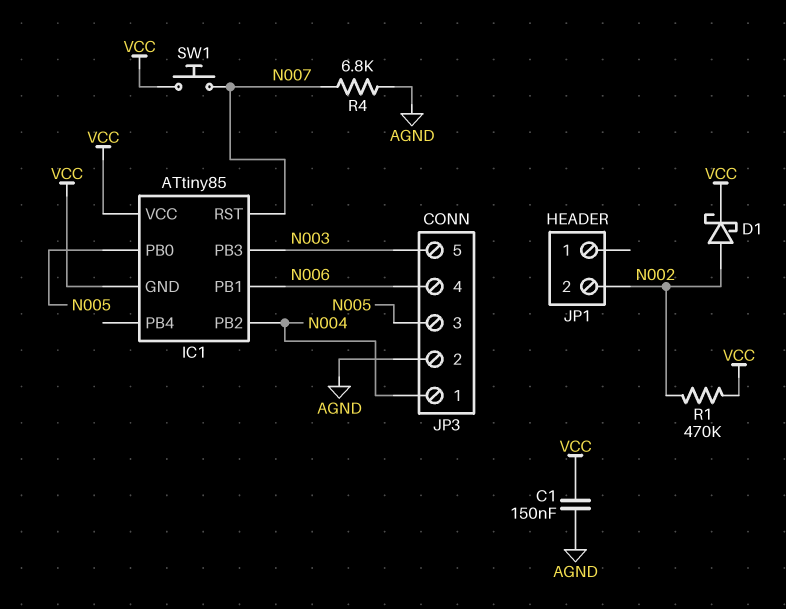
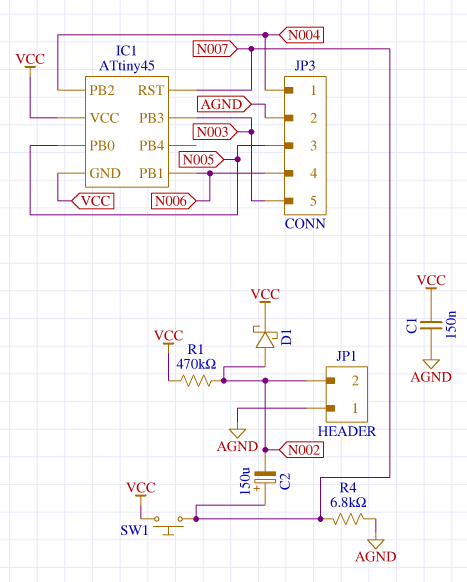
C2: none -> 150uF (plus N007, minus N002)
IC1: ATtiny85 -> ATtiny45
JP1 pin 1: none -> AGND

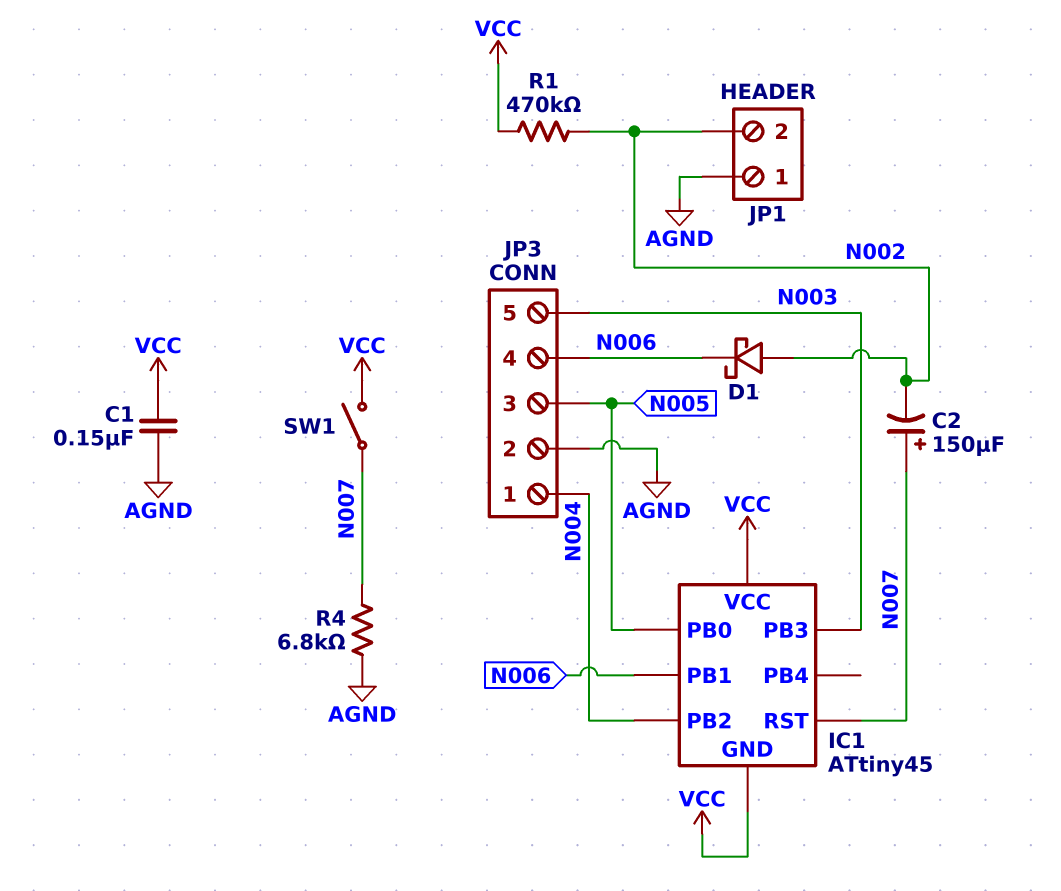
D1: schottky (A N002, K VCC) -> schottky (A N002, K N006)
SW1: button (N007, VCC) -> switch (N007, VCC)

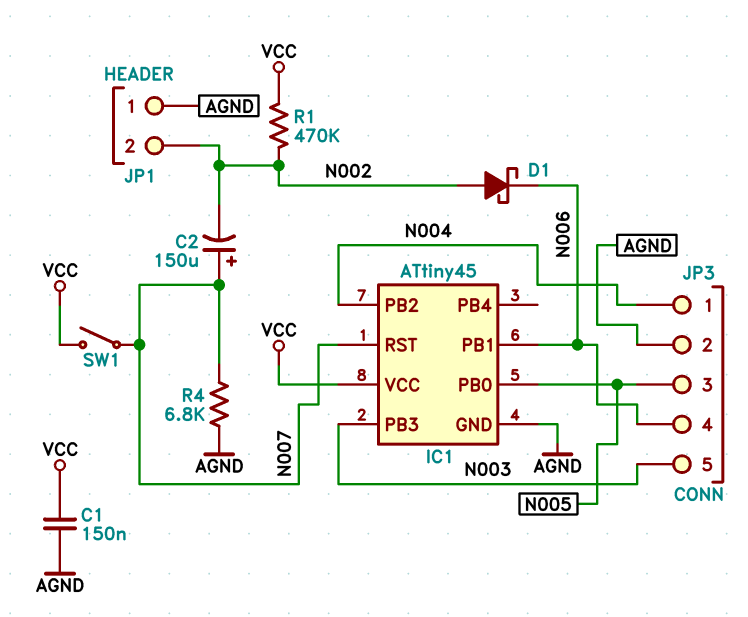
IC1 pin GND: VCC -> AGND

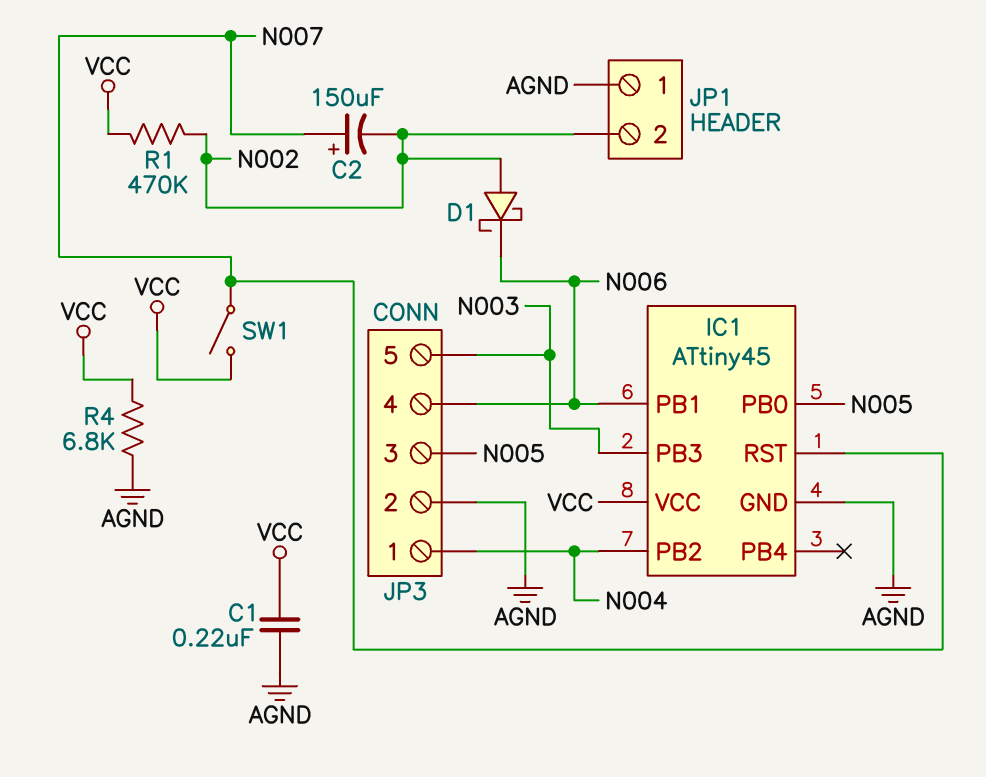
C1: 150nF (AGND, VCC) -> 220nF (AGND, VCC)
R4: 6.8k (AGND, N007) -> 6.8k (AGND, VCC)

